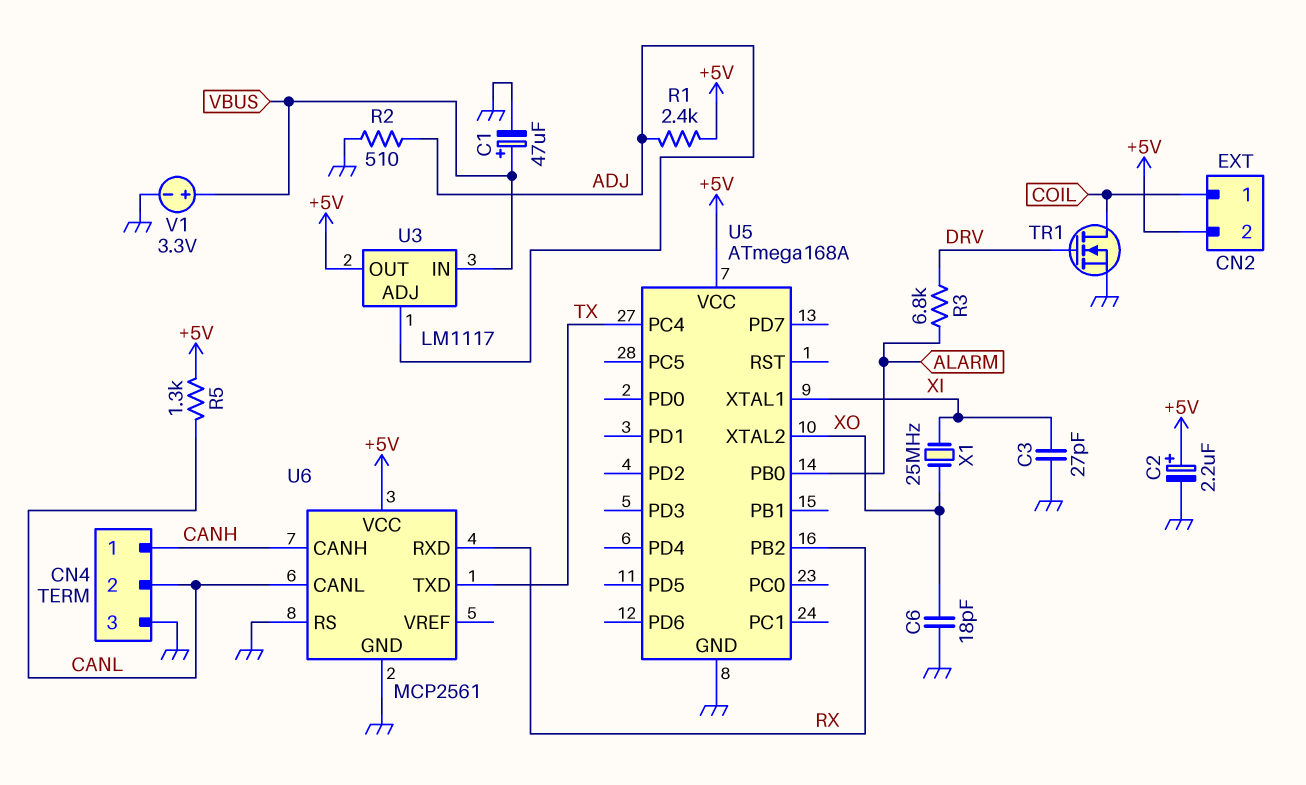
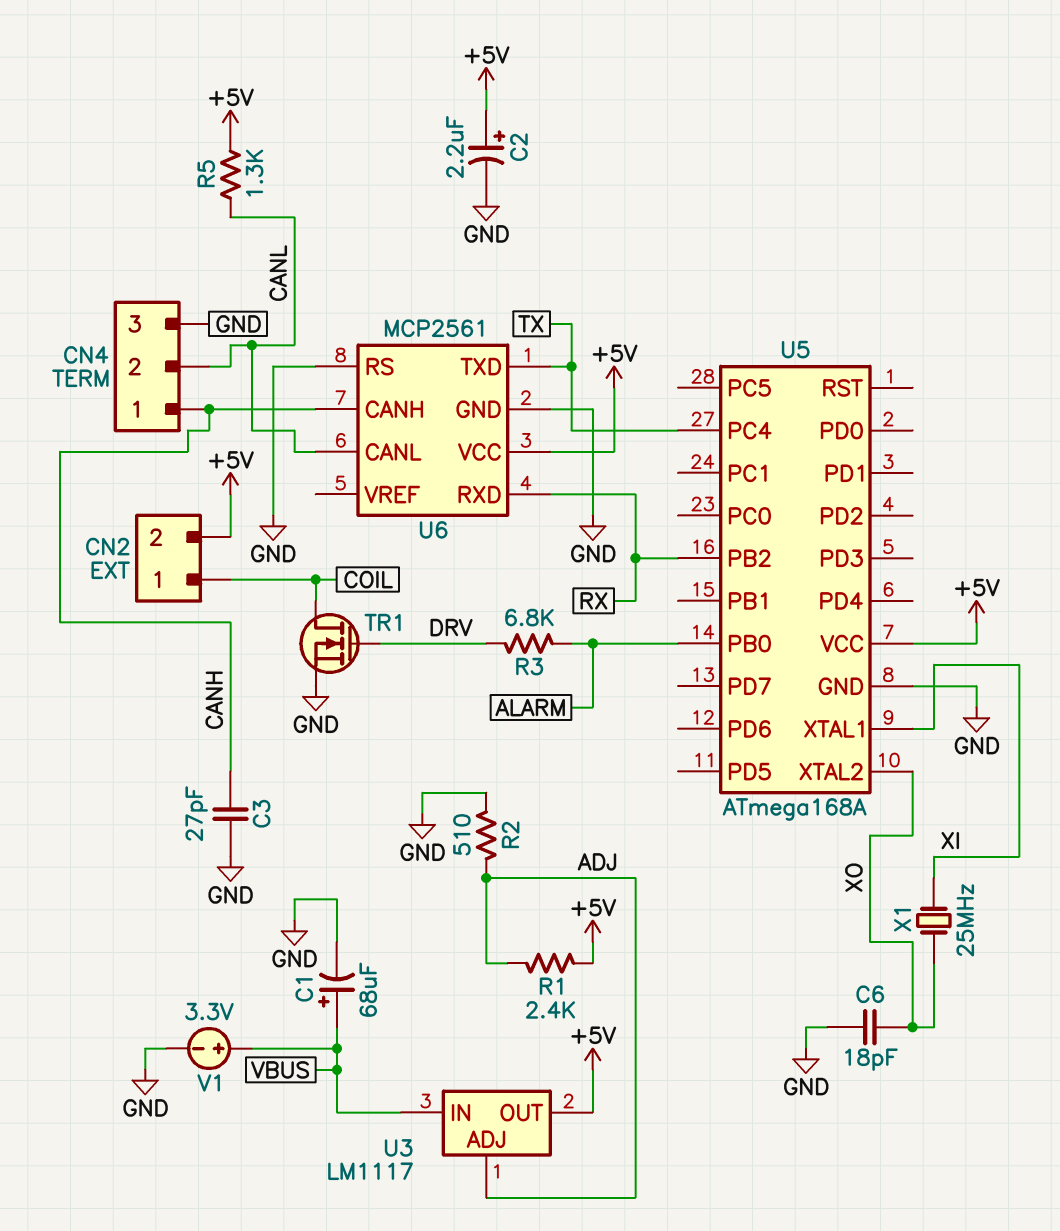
C1: 47uF (plus VBUS, minus GND) -> 68uF (plus VBUS, minus GND)
C3: 27pF (GND, XI) -> 27pF (CANH, GND)

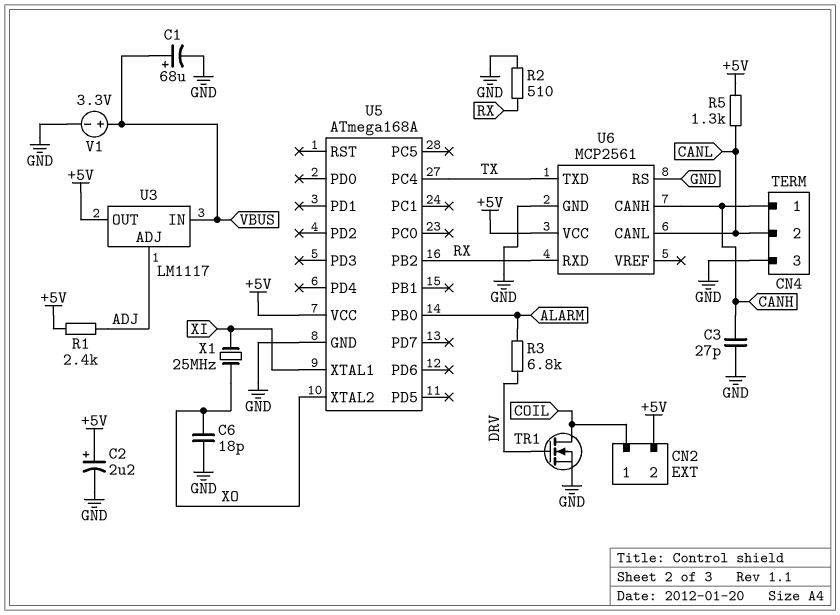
R2: 510 (ADJ, GND) -> 510 (GND, RX)

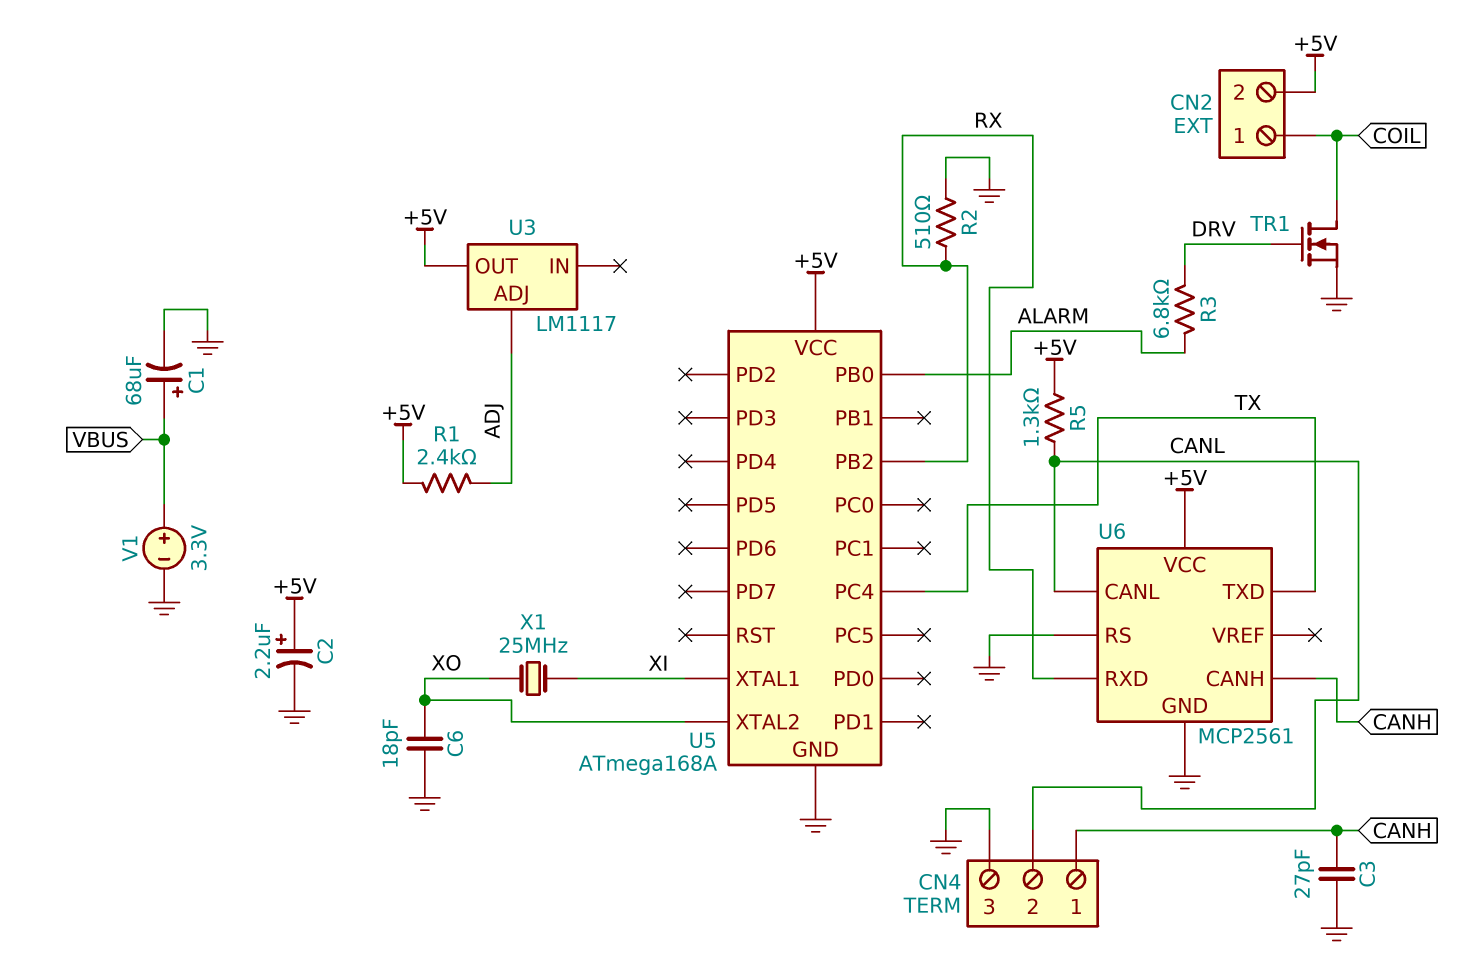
U3 pin IN: VBUS -> none

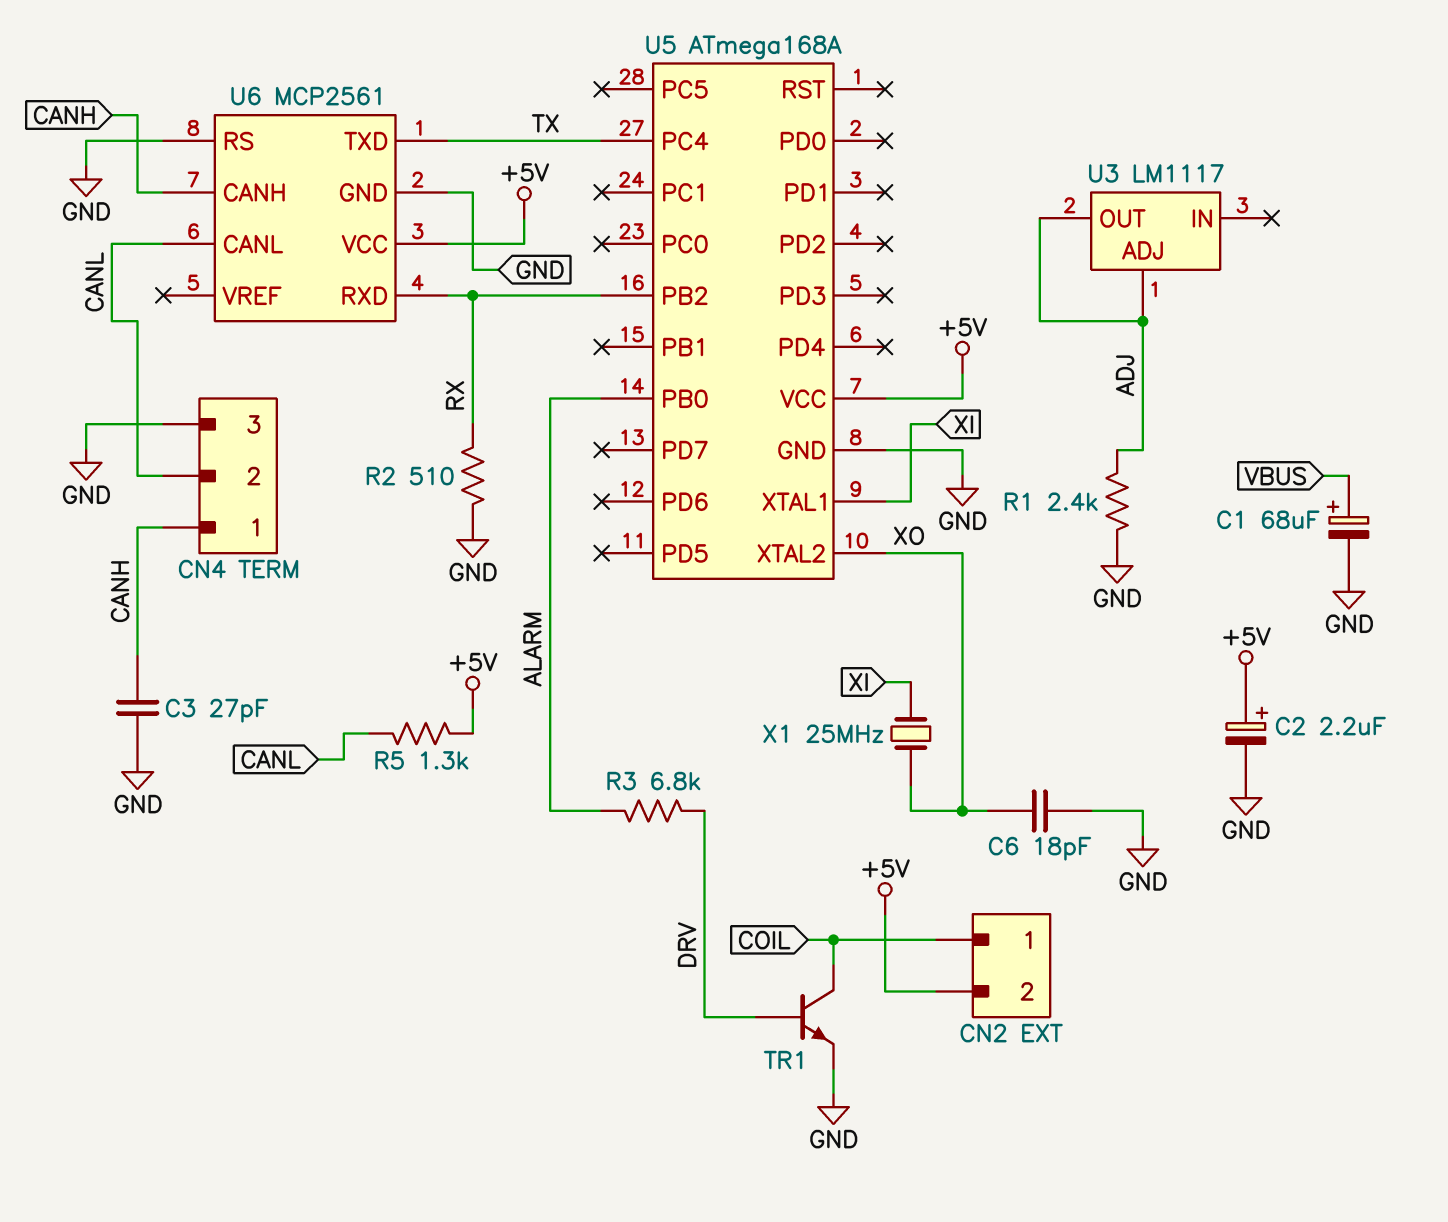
R1: 2.4k (+5V, ADJ) -> 2.4k (ADJ, GND)
TR1: NMOS (G DRV, D COIL, S GND) -> NPN (B DRV, C COIL, E GND)
U3 pin OUT: +5V -> ADJ
V1: 3.3V (plus VBUS, minus GND) -> none

